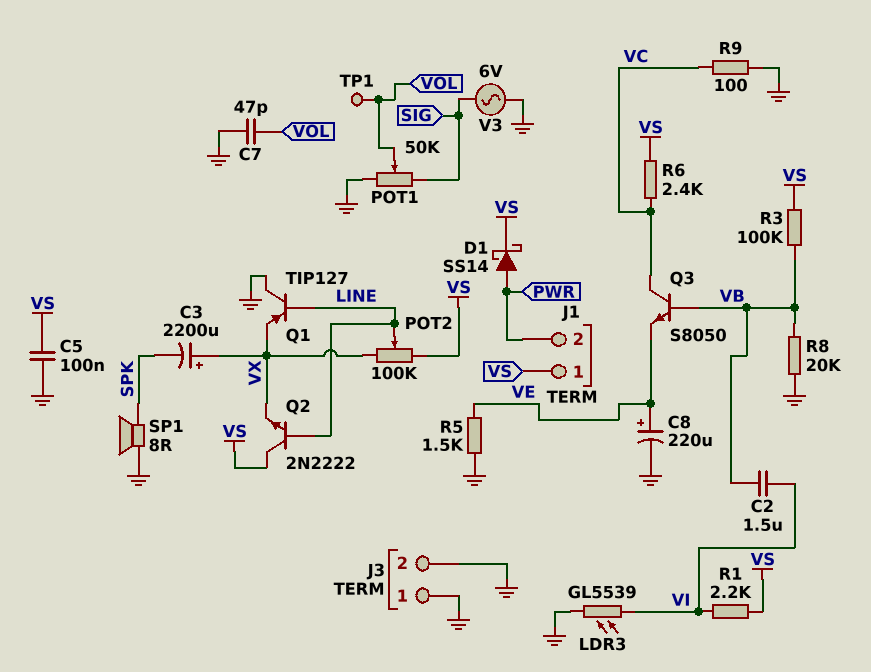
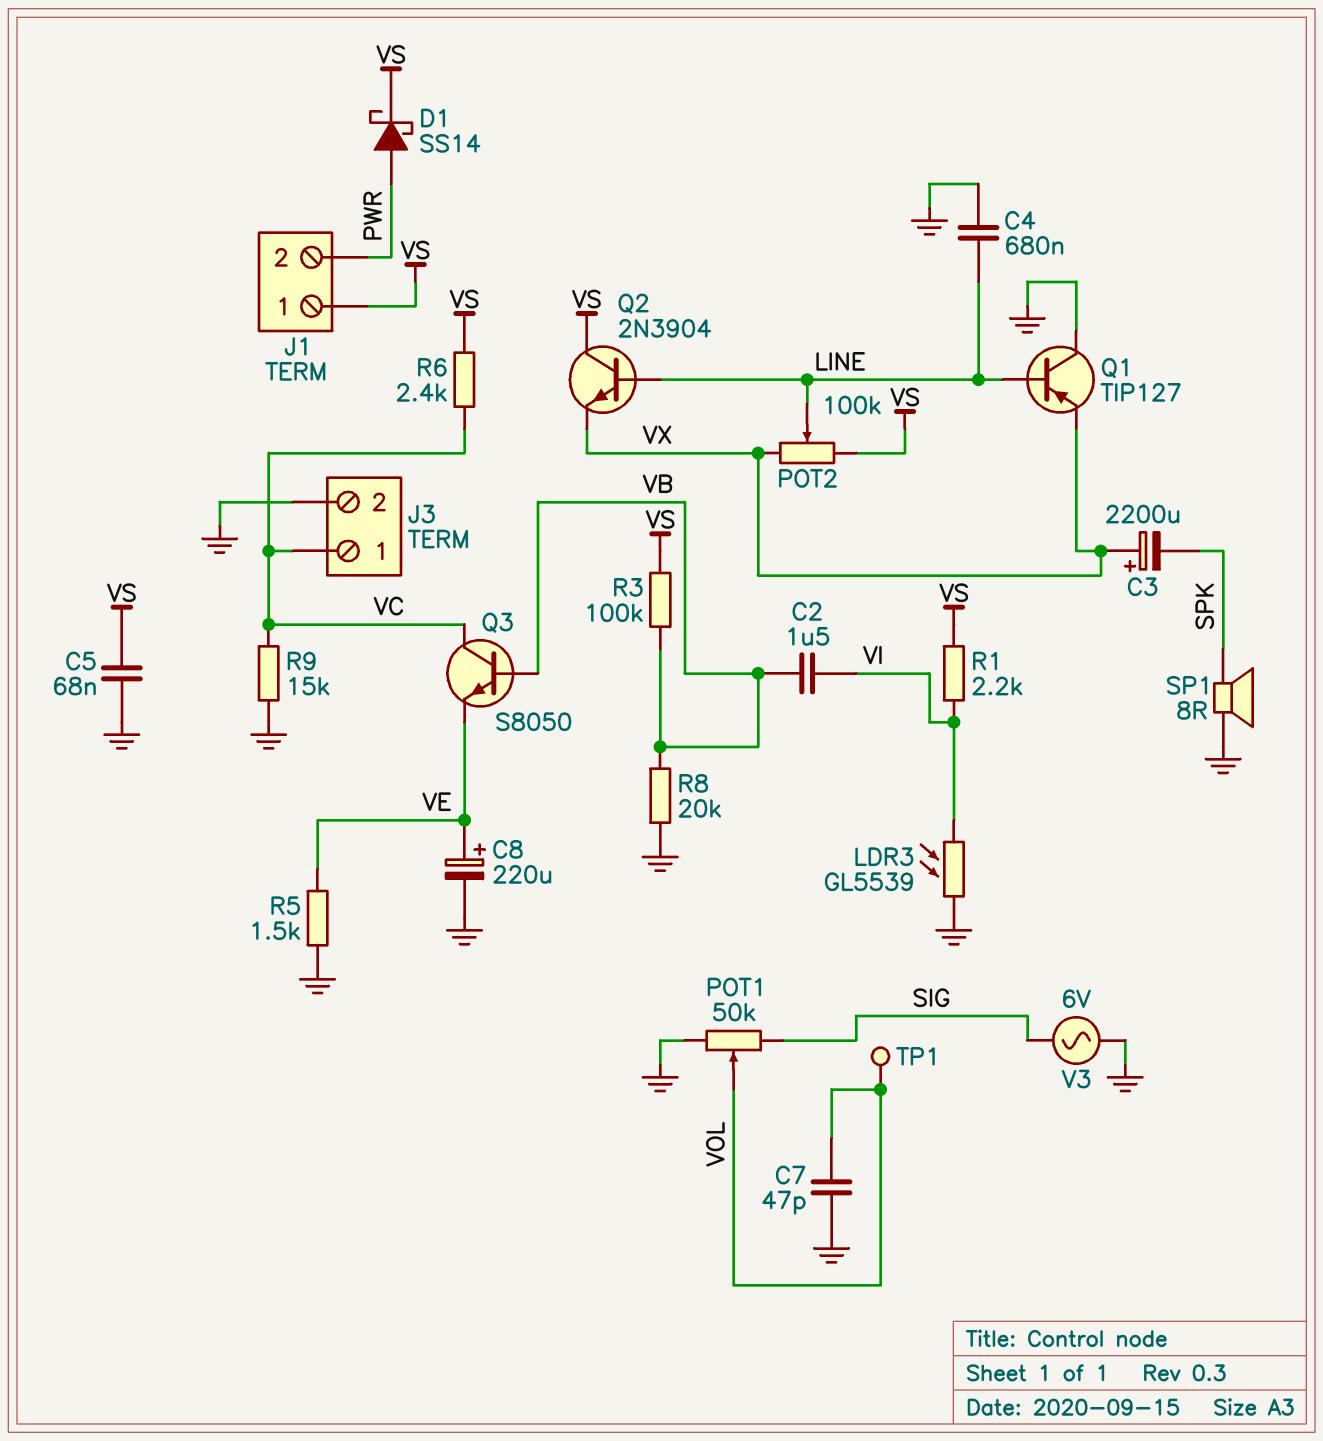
C4: none -> 680nF (GND, LINE)
C5: 100nF (GND, VS) -> 68nF (GND, VS)
J3 pin 1: GND -> VC
Q2: NPN 2N2222 (B LINE, C VS, E VX) -> NPN 2N3904 (B LINE, C VS, E VX)
R9: 100 (GND, VC) -> 15k (GND, VC)

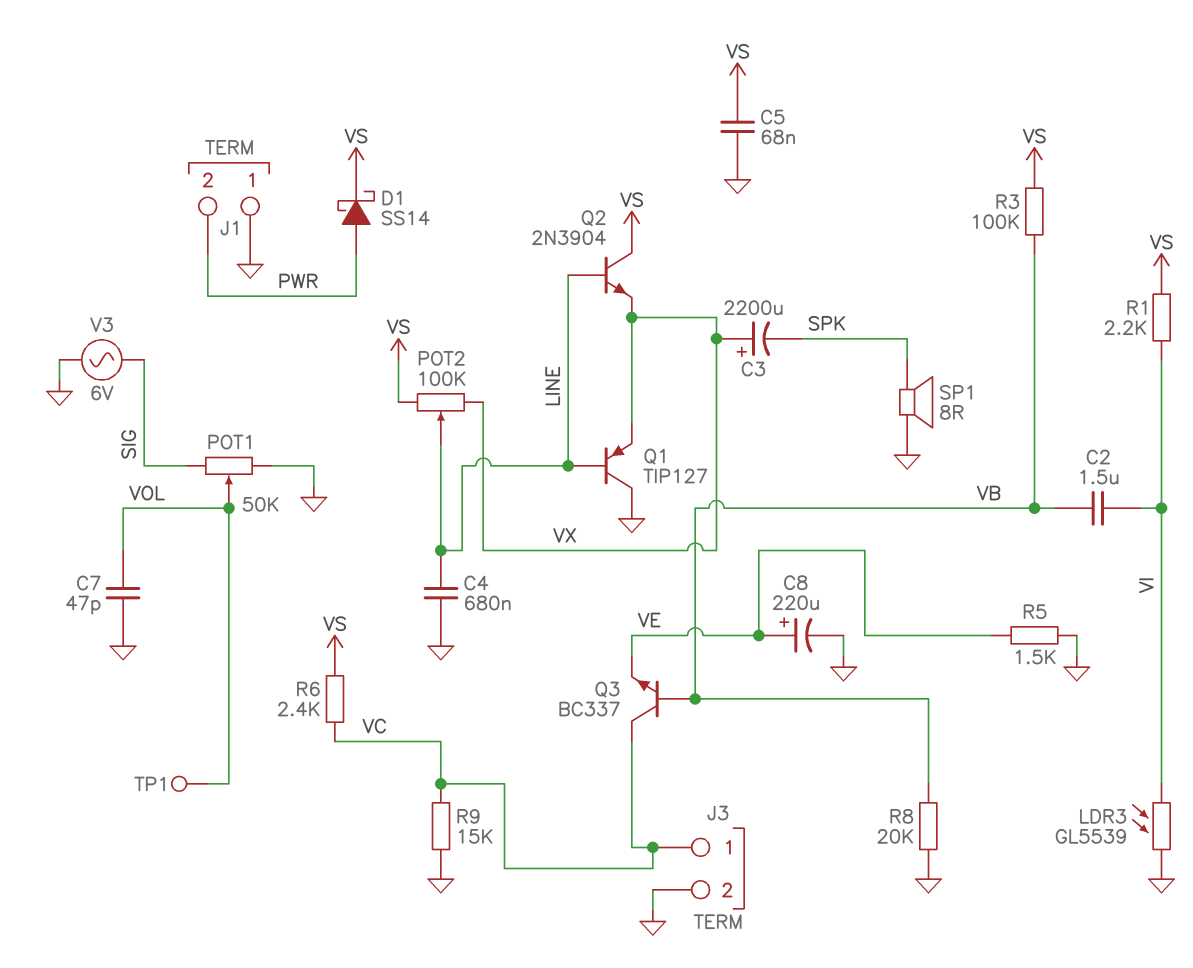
J1 pin 1: VS -> GND
Q3: NPN S8050 (B VB, C VC, E VE) -> NPN BC337 (B VB, C VC, E VE)

